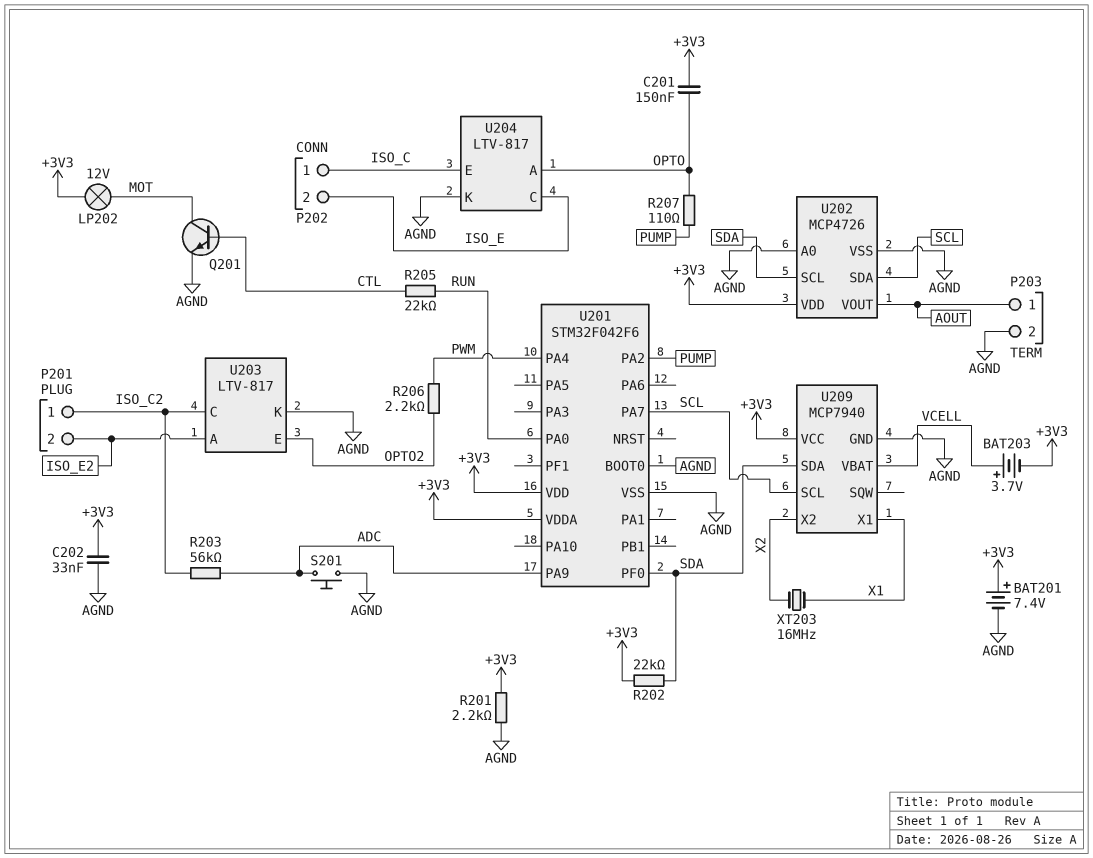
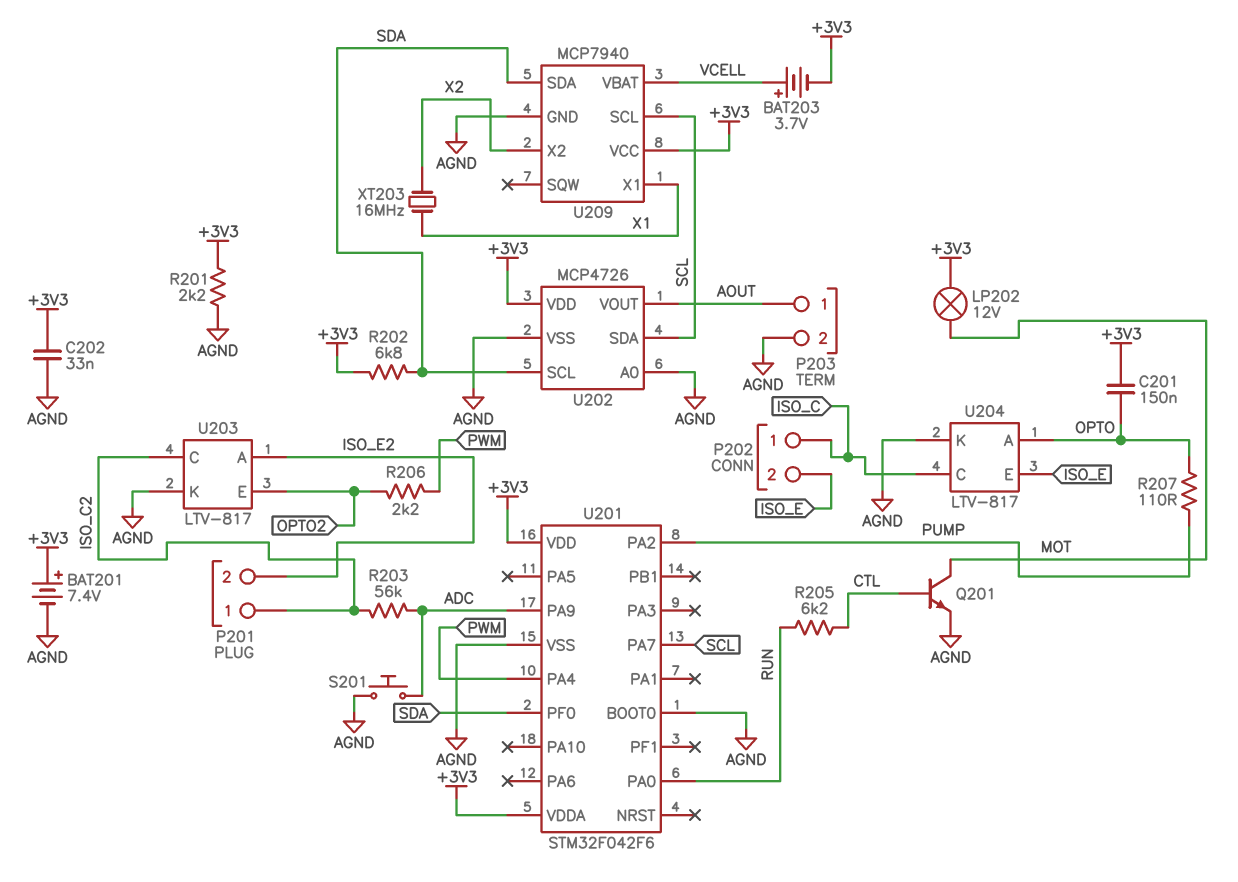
R202: 22k (+3V3, SDA) -> 6.8k (+3V3, SDA)
R205: 22k (CTL, RUN) -> 6.2k (CTL, RUN)
U204 pin C: ISO_E -> ISO_C
U204 pin E: ISO_C -> ISO_E

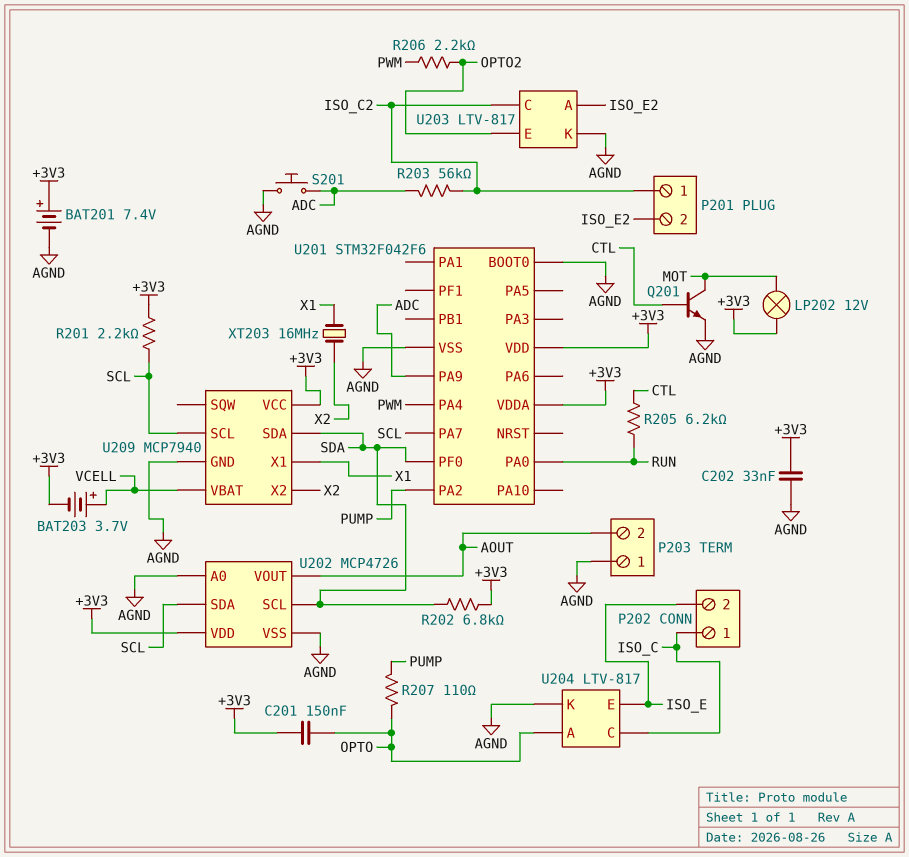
P203 pin 1: AOUT -> AGND
P203 pin 2: AGND -> AOUT
R201: 2.2k (+3V3, AGND) -> 2.2k (+3V3, SCL)

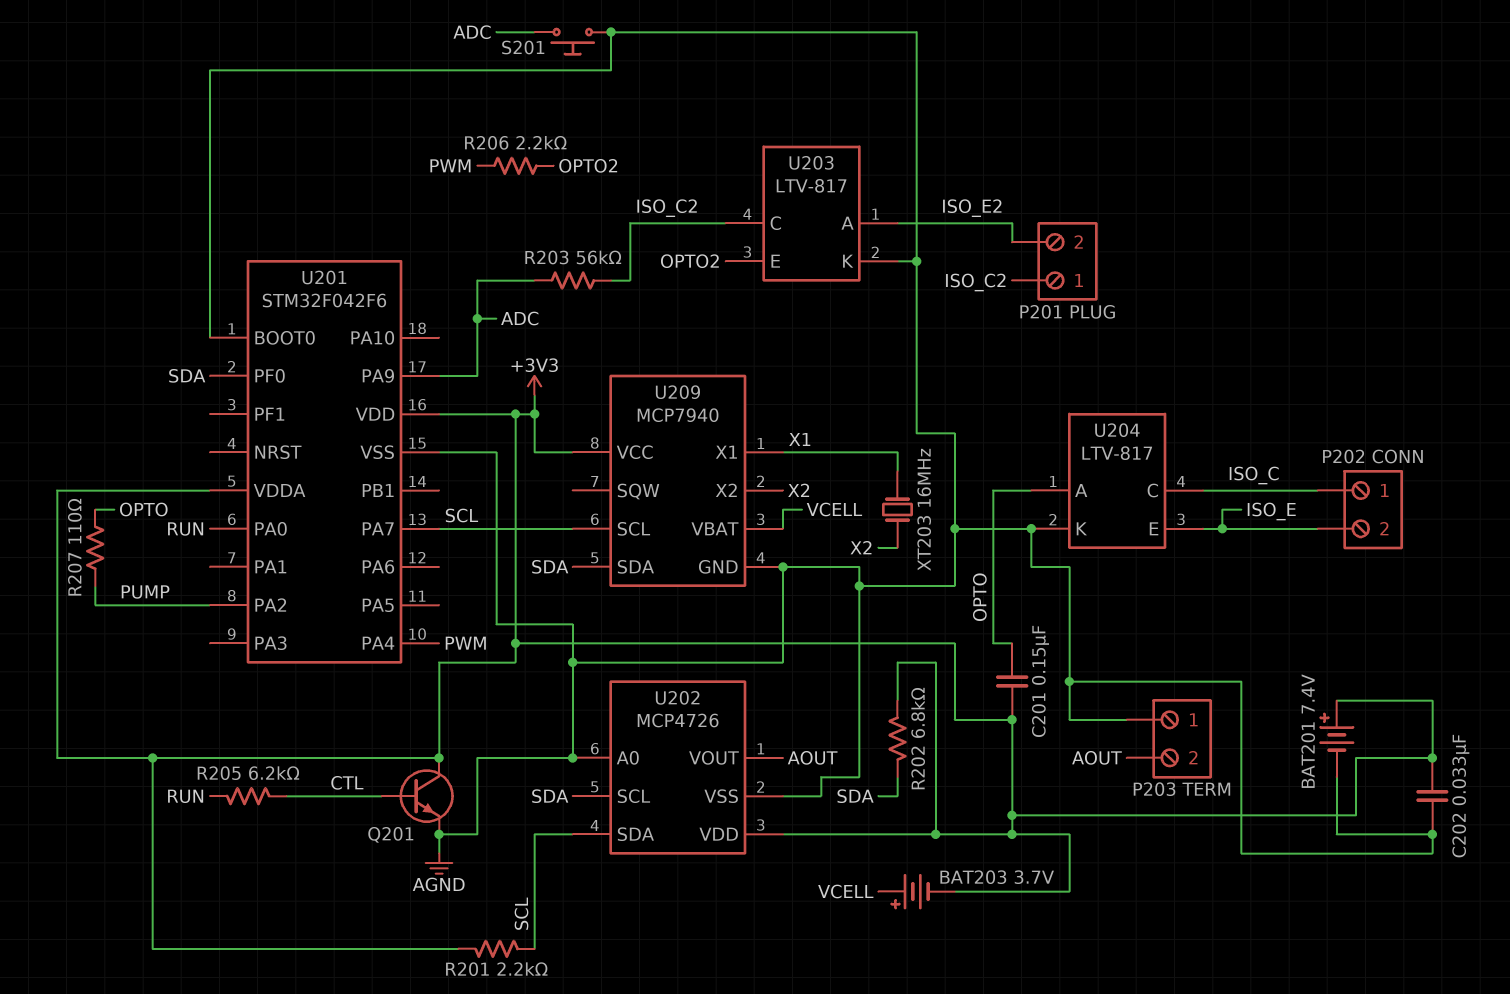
LP202: lamp 12V (+3V3, MOT) -> none
Q201: NPN (B CTL, C MOT, E AGND) -> NPN (B CTL, C +3V3, E AGND)

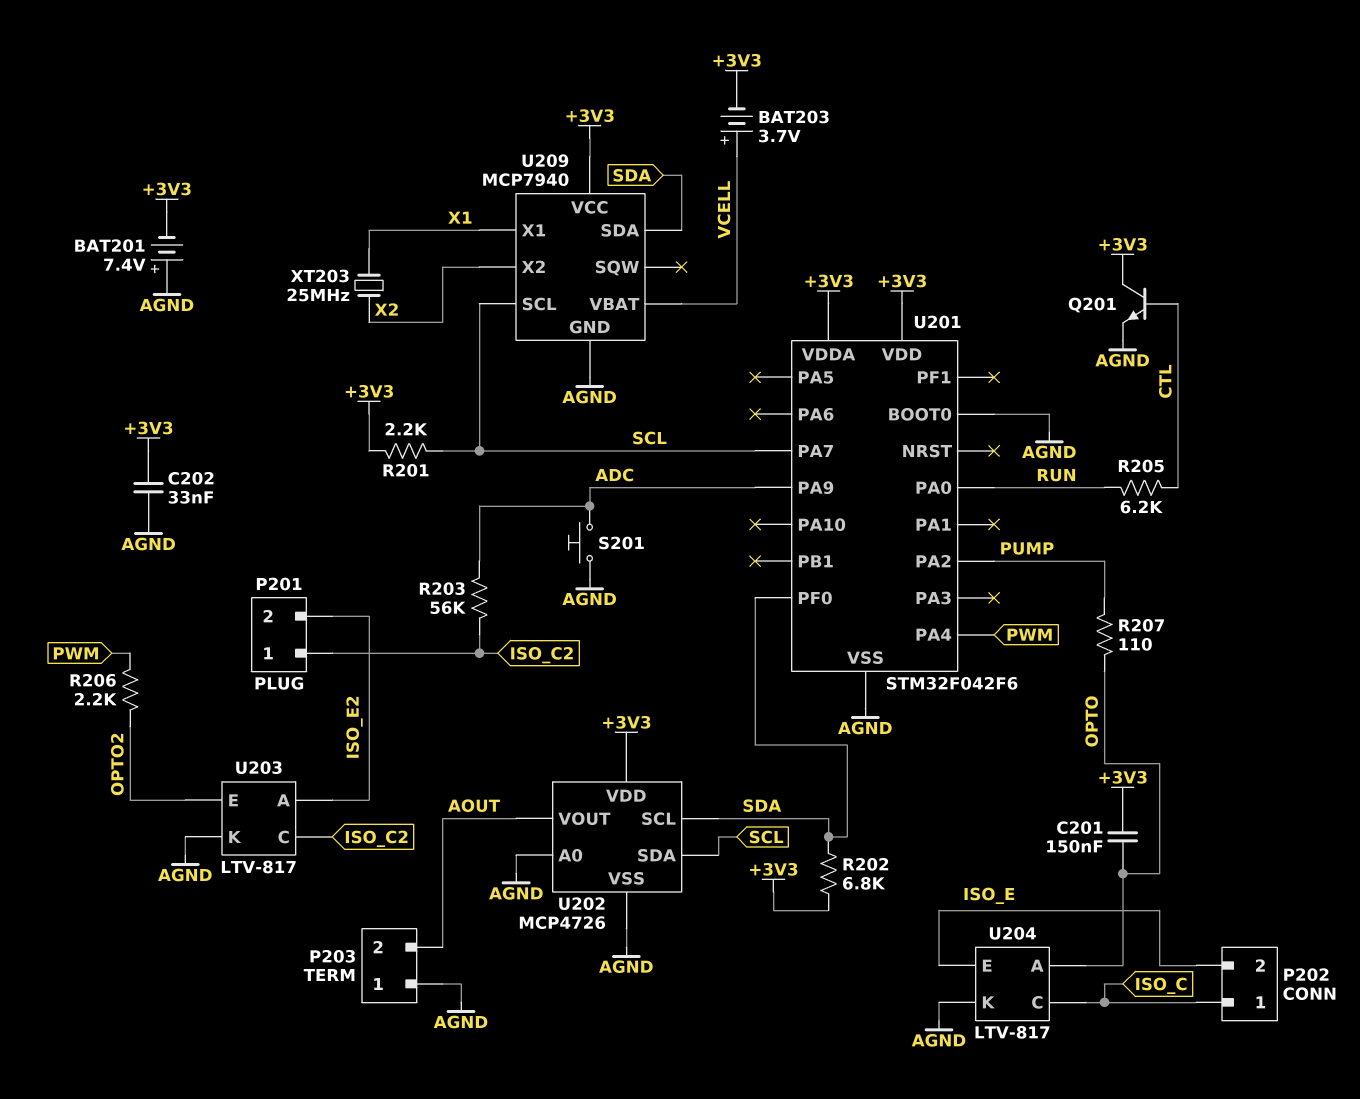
BAT201: 7.4V (plus +3V3, minus AGND) -> 7.4V (plus AGND, minus +3V3)
XT203: 16MHz (X1, X2) -> 25MHz (X1, X2)

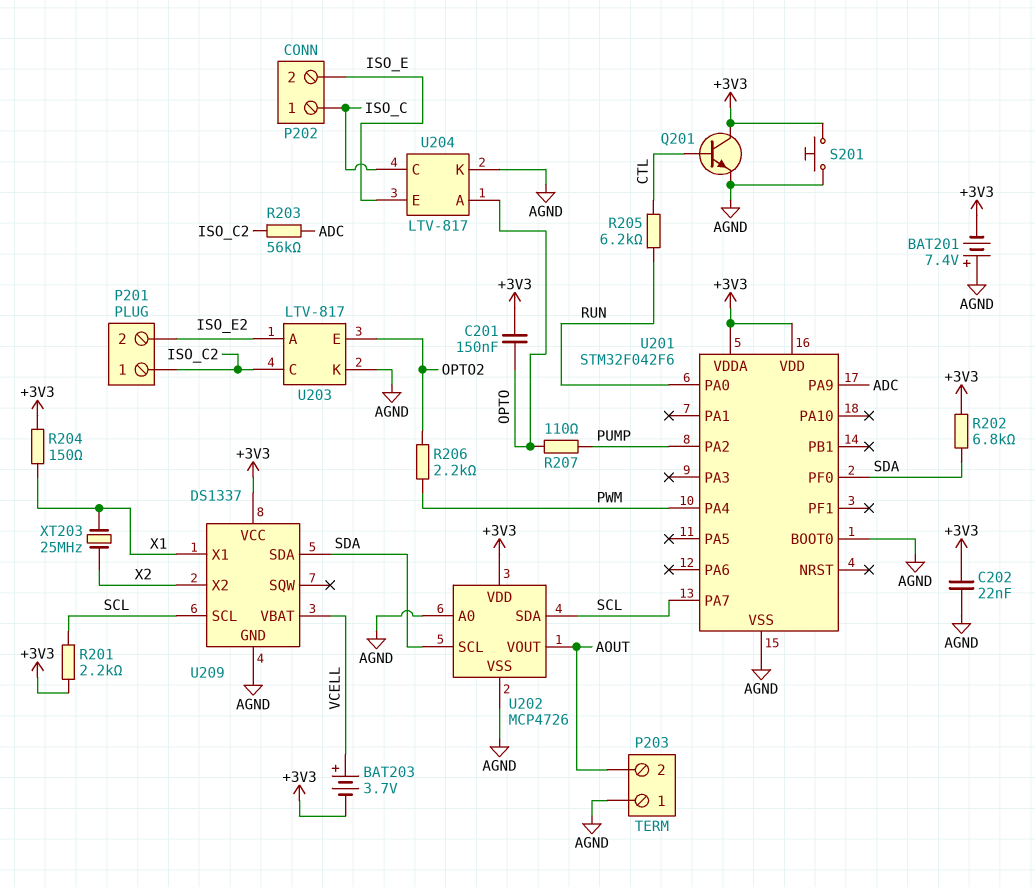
C202: 33nF (+3V3, AGND) -> 22nF (+3V3, AGND)
R204: none -> 150 (+3V3, X1)
S201: button (ADC, AGND) -> button (+3V3, AGND)
U209: MCP7940 -> DS1337

